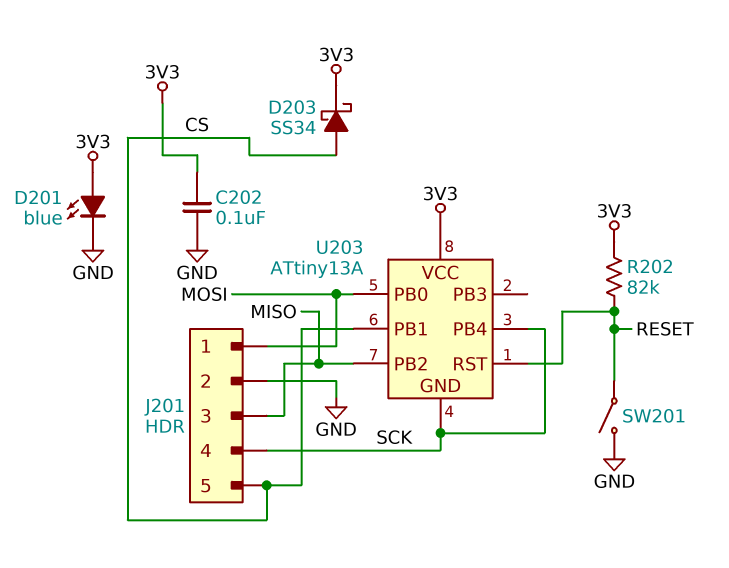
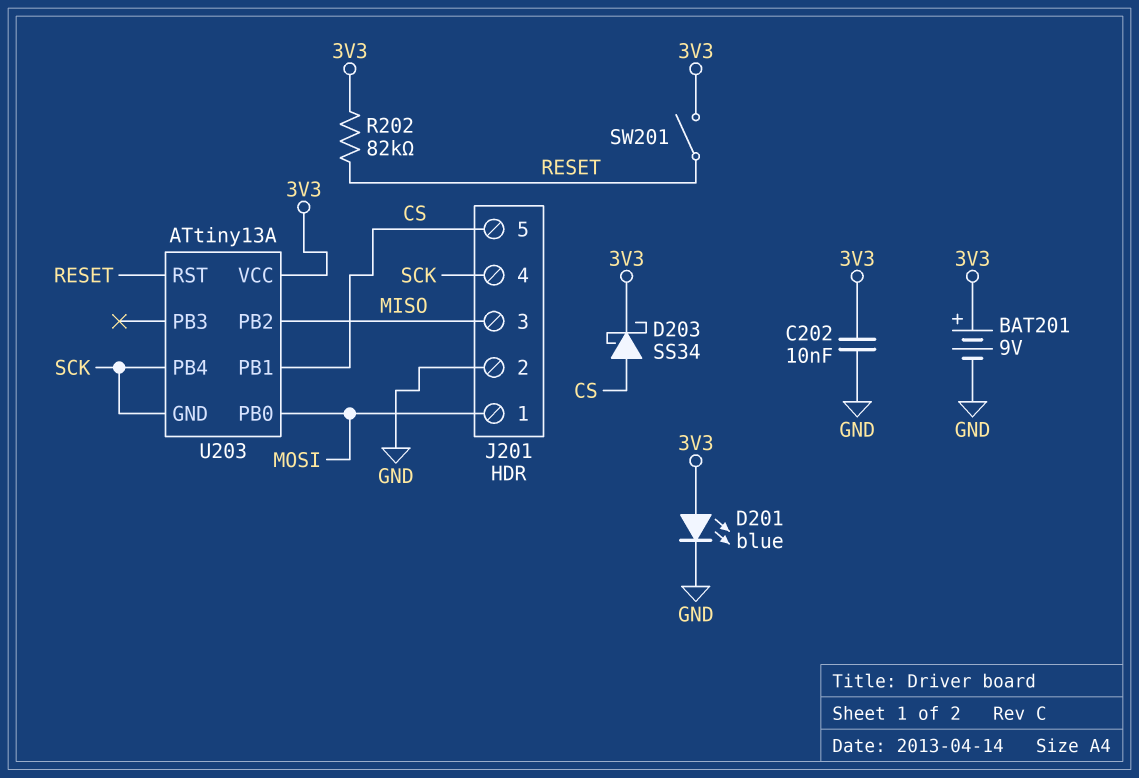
BAT201: none -> 9V (plus 3V3, minus GND)
C202: 100nF (3V3, GND) -> 10nF (3V3, GND)
SW201: switch (GND, RESET) -> switch (3V3, RESET)

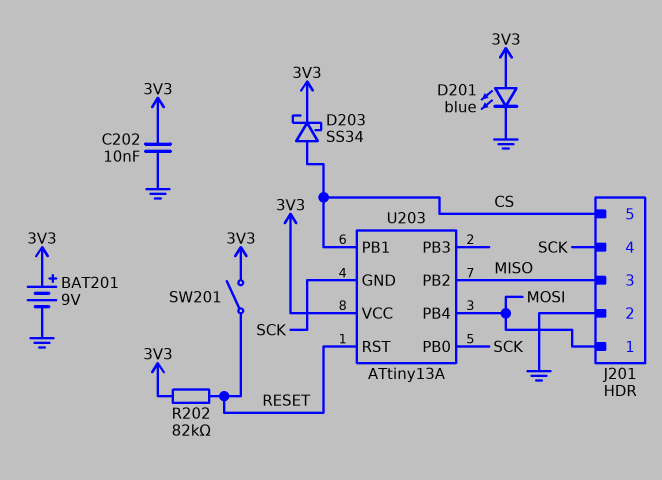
U203 pin PB0: MOSI -> SCK
U203 pin PB4: SCK -> MOSI

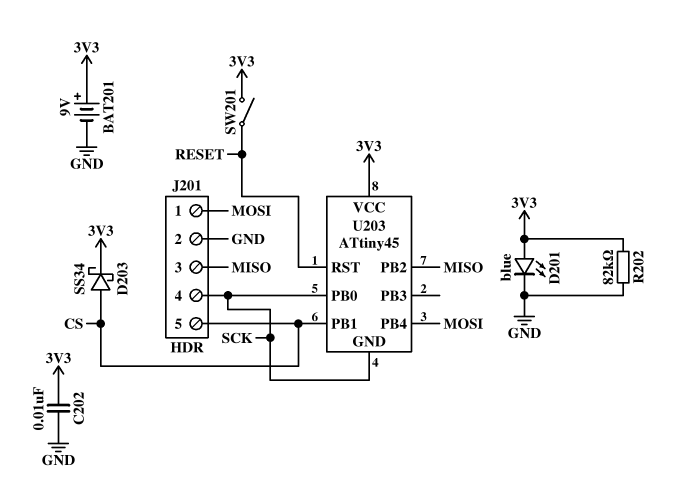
R202: 82k (3V3, RESET) -> 82k (3V3, GND)
U203: ATtiny13A -> ATtiny45

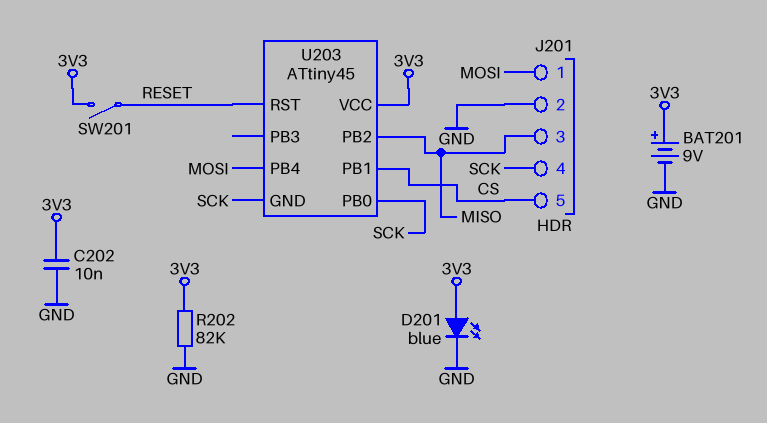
D203: schottky SS34 (A CS, K 3V3) -> none

